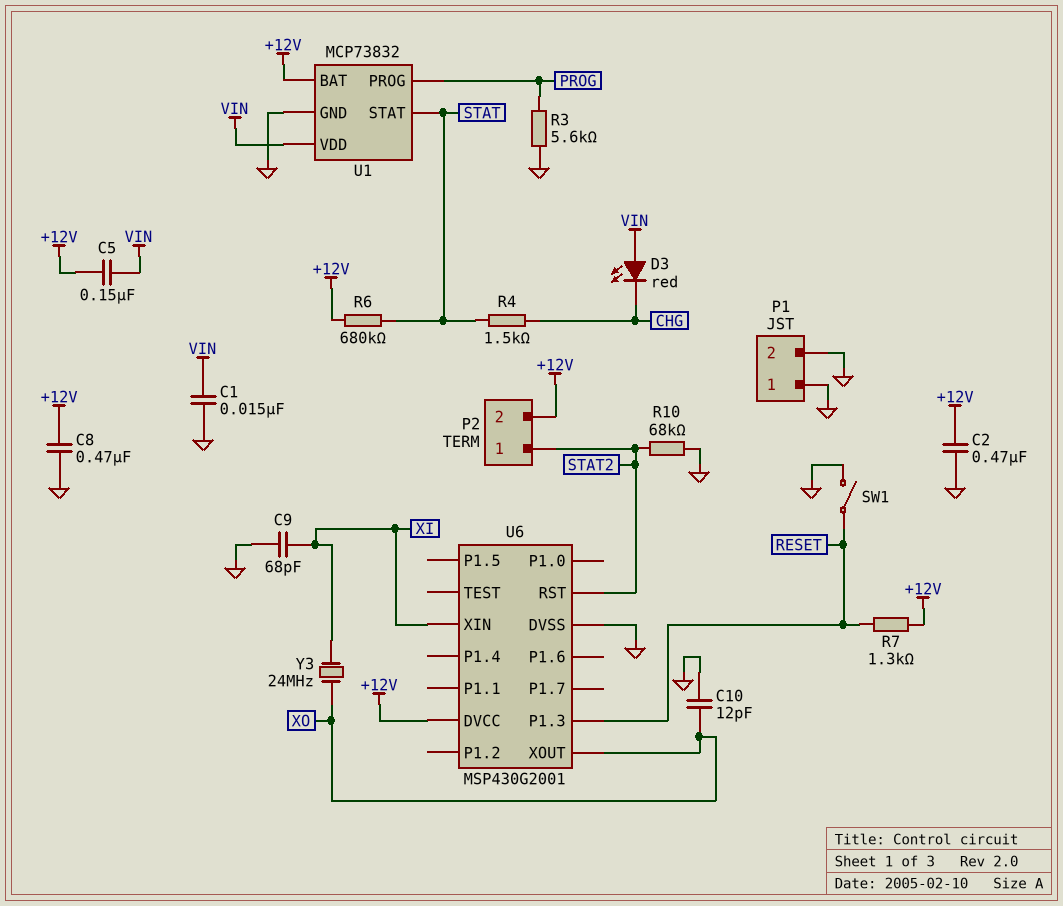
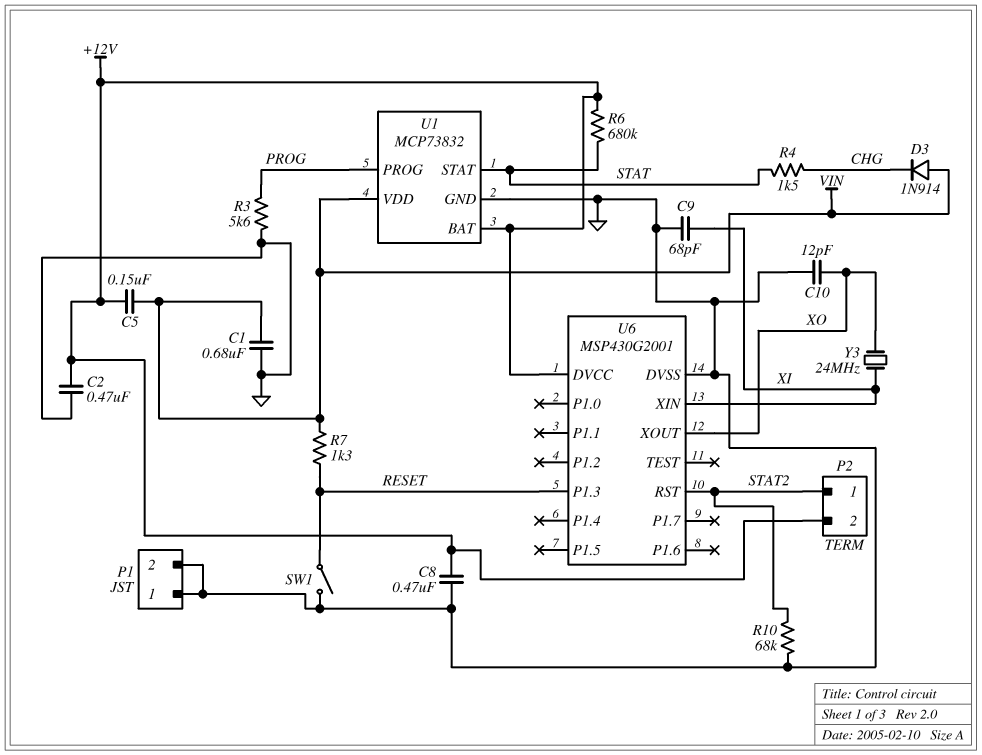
C1: 15nF (GND, VIN) -> 680nF (GND, VIN)
D3: LED red (A VIN, K CHG) -> diode 1N914 (A VIN, K CHG)
R7: 1.3k (+12V, RESET) -> 1.3k (RESET, VIN)

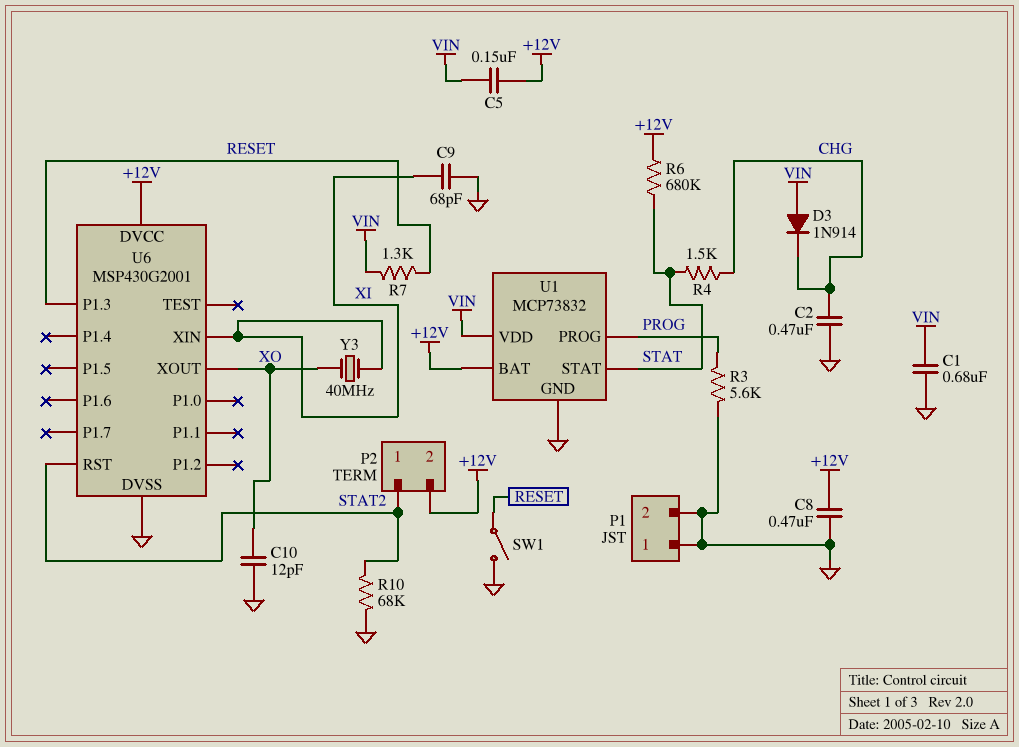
C2: 470nF (+12V, GND) -> 470nF (CHG, GND)
Y3: 24MHz (XI, XO) -> 40MHz (XI, XO)

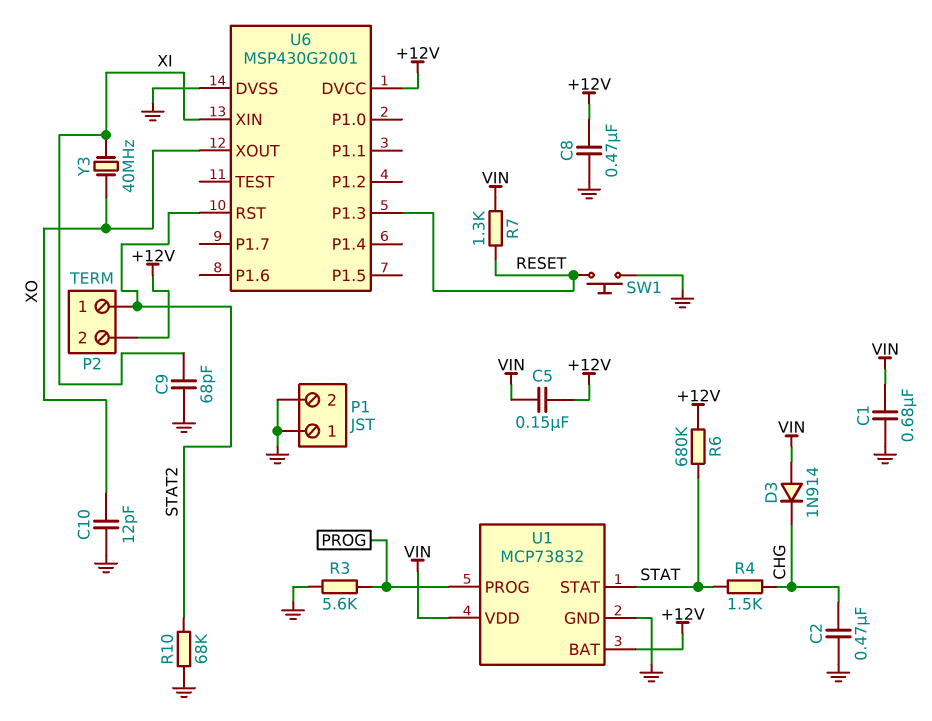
SW1: switch (GND, RESET) -> button (GND, RESET)

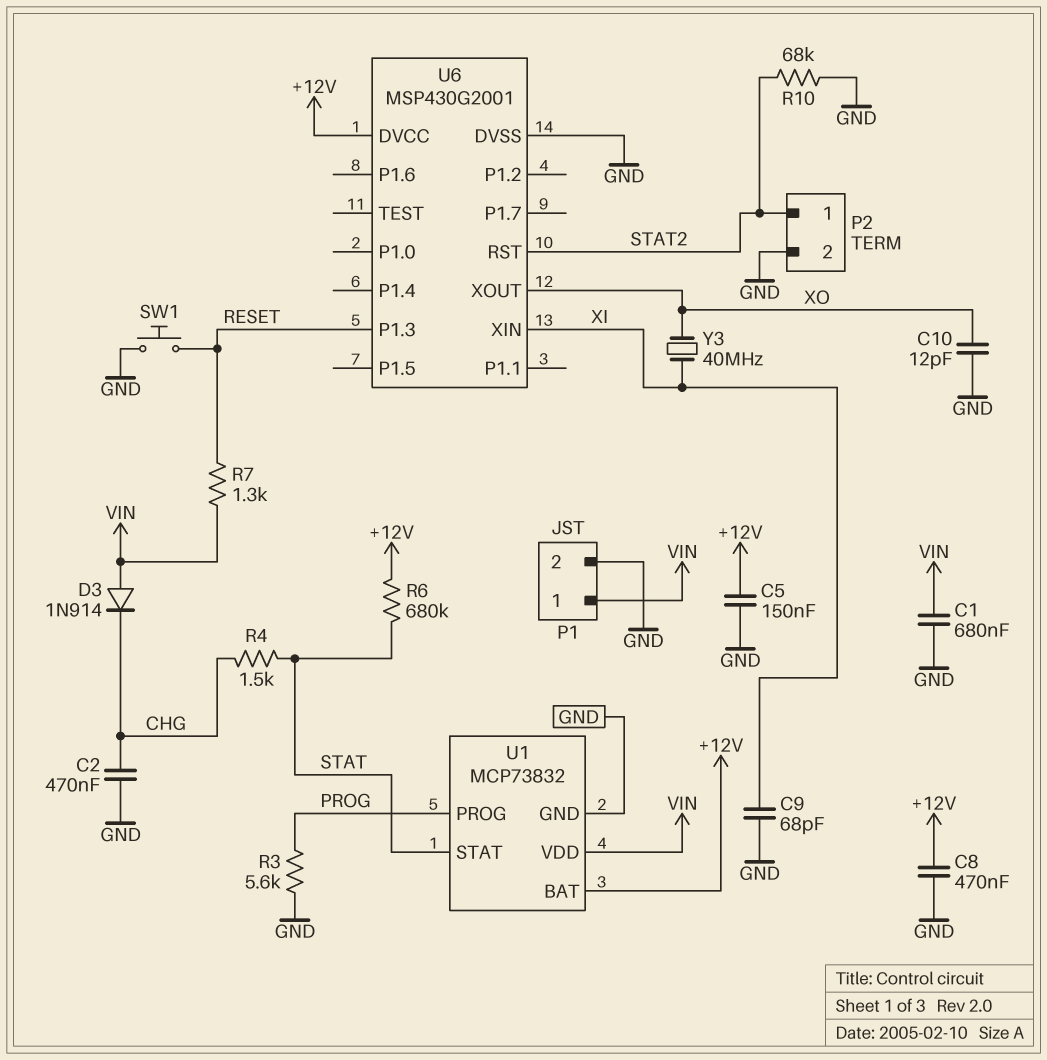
C5: 150nF (+12V, VIN) -> 150nF (+12V, GND)
P1 pin 1: GND -> VIN
P2 pin 2: +12V -> GND

